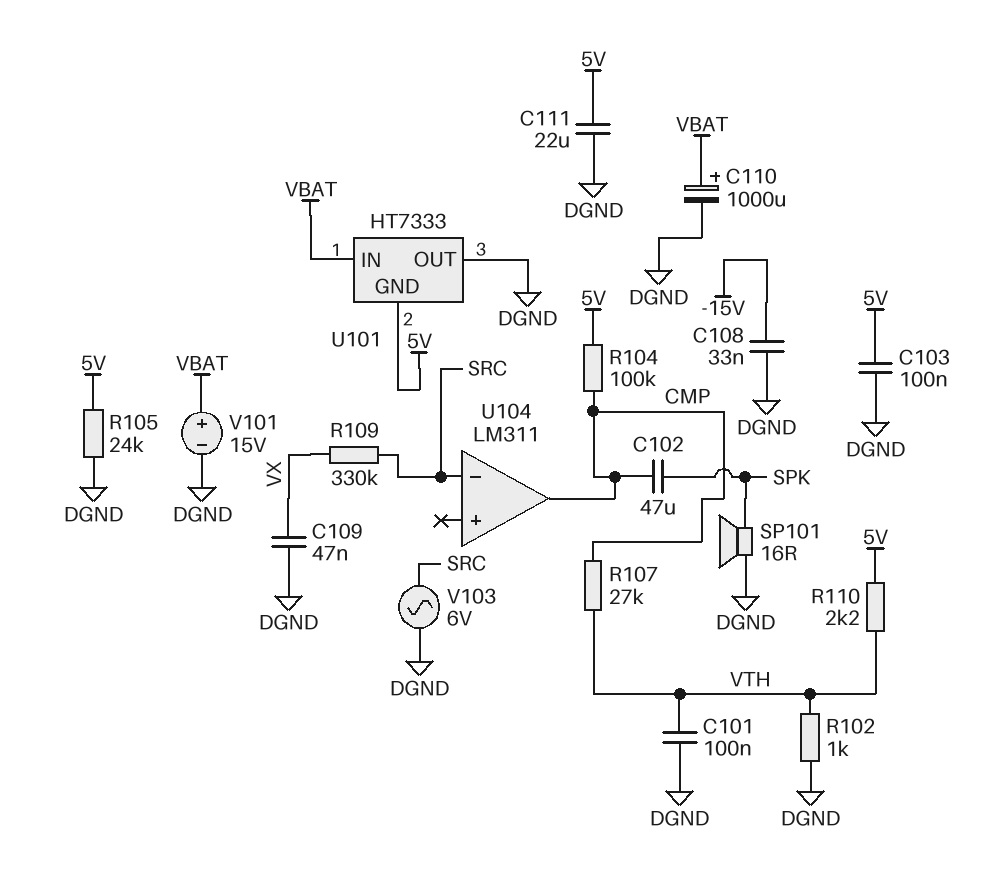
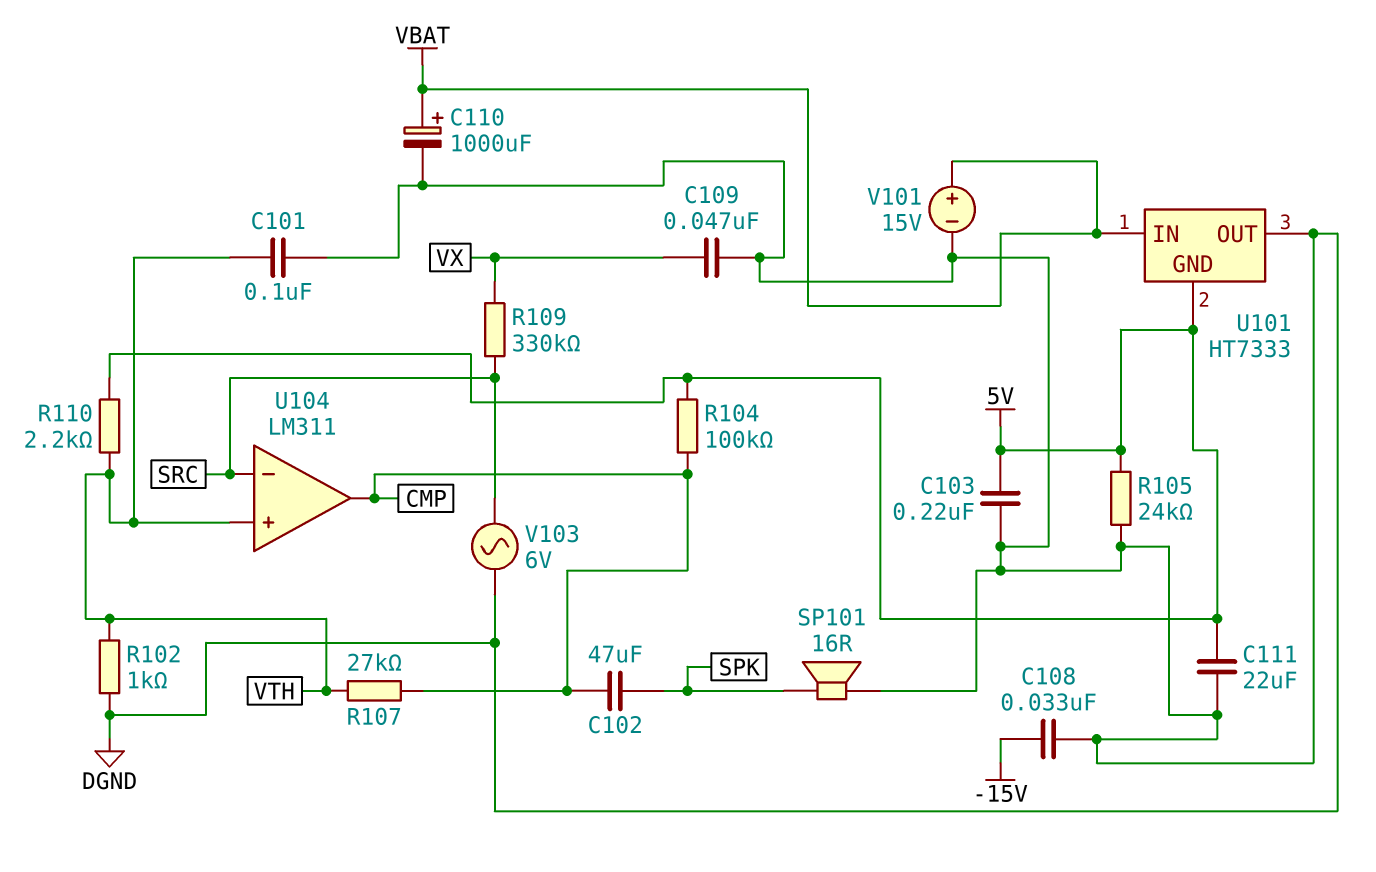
C103: 100nF (5V, DGND) -> 220nF (5V, DGND)
U104 pin in+: none -> VTH

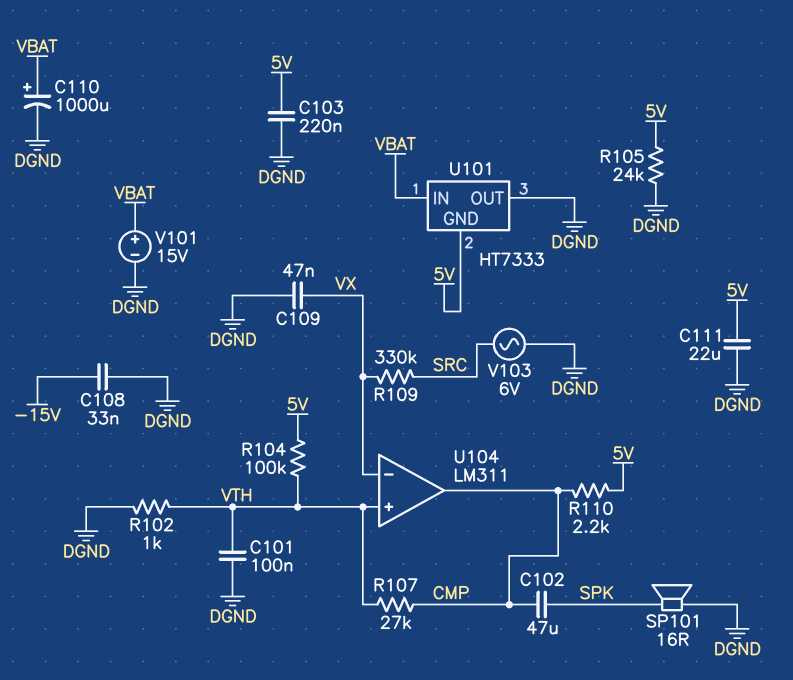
R104: 100k (5V, CMP) -> 100k (5V, VTH)
R110: 2.2k (5V, VTH) -> 2.2k (5V, CMP)
U104 pin in-: SRC -> VX

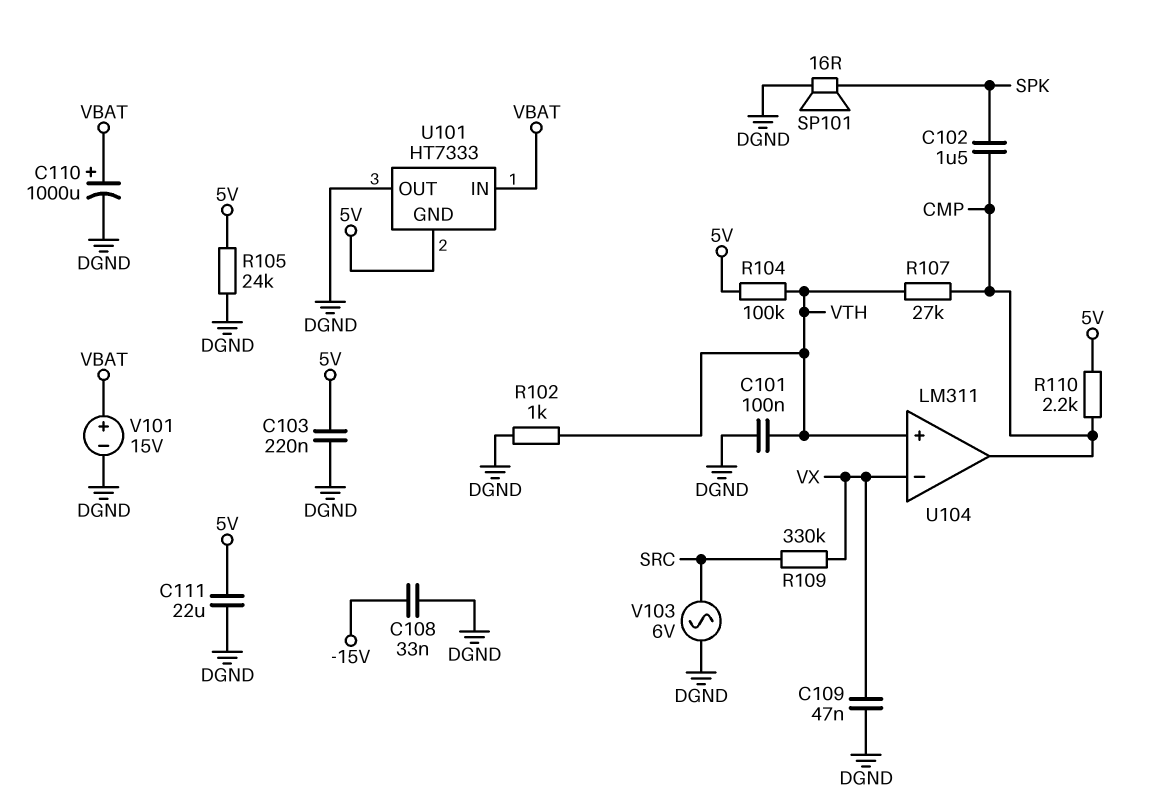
C102: 47uF (CMP, SPK) -> 1.5uF (CMP, SPK)

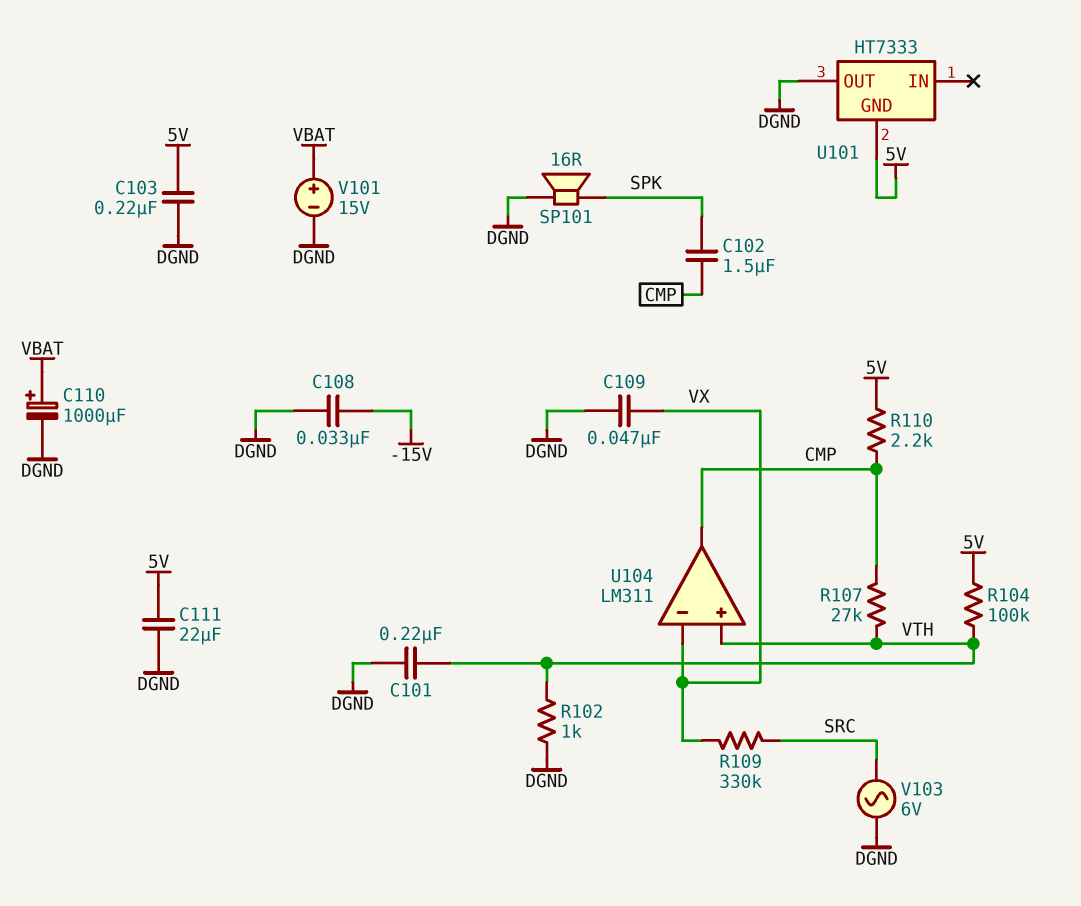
C101: 100nF (DGND, VTH) -> 220nF (DGND, VTH)
R105: 24k (5V, DGND) -> none
U101 pin IN: VBAT -> none

